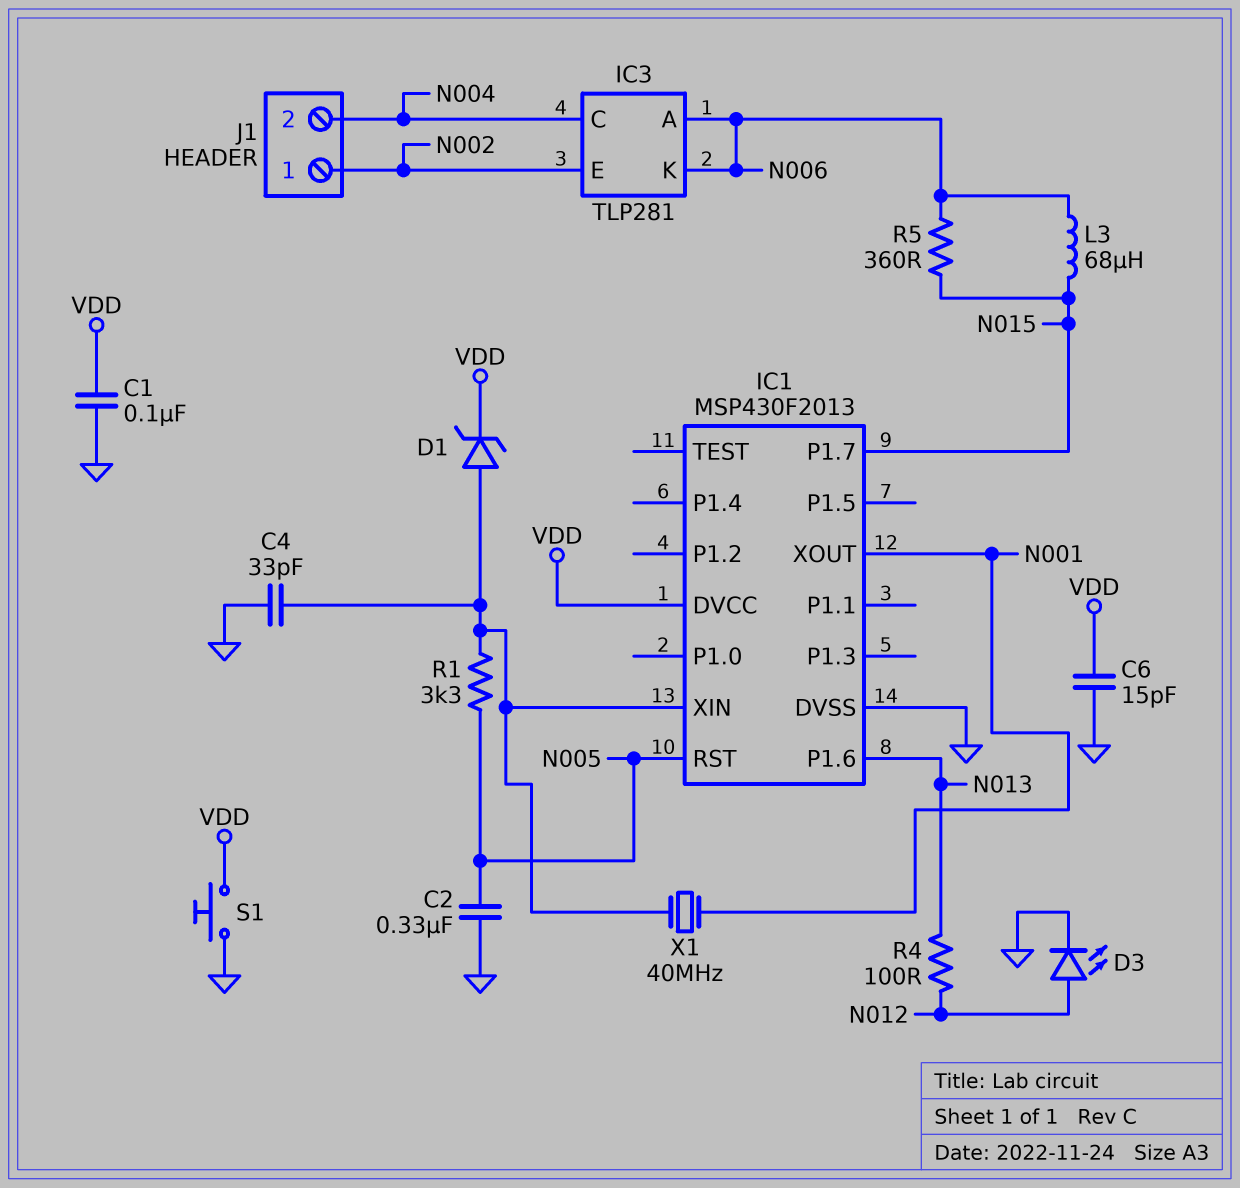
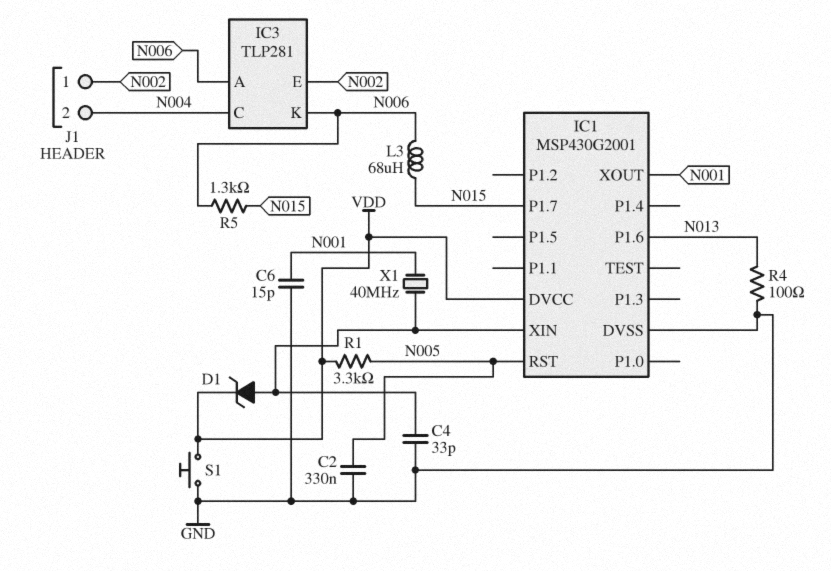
C1: 100nF (GND, VDD) -> none
C6: 15pF (GND, VDD) -> 15pF (GND, N001)
D3: LED (A N012, K GND) -> none
IC1: MSP430F2013 -> MSP430G2001
R1: 3.3k (IC1/XIN, N005) -> 3.3k (N005, VDD)
R4: 100 (N012, N013) -> 100 (GND, N013)
R5: 360 (N006, N015) -> 1.3k (N006, N015)

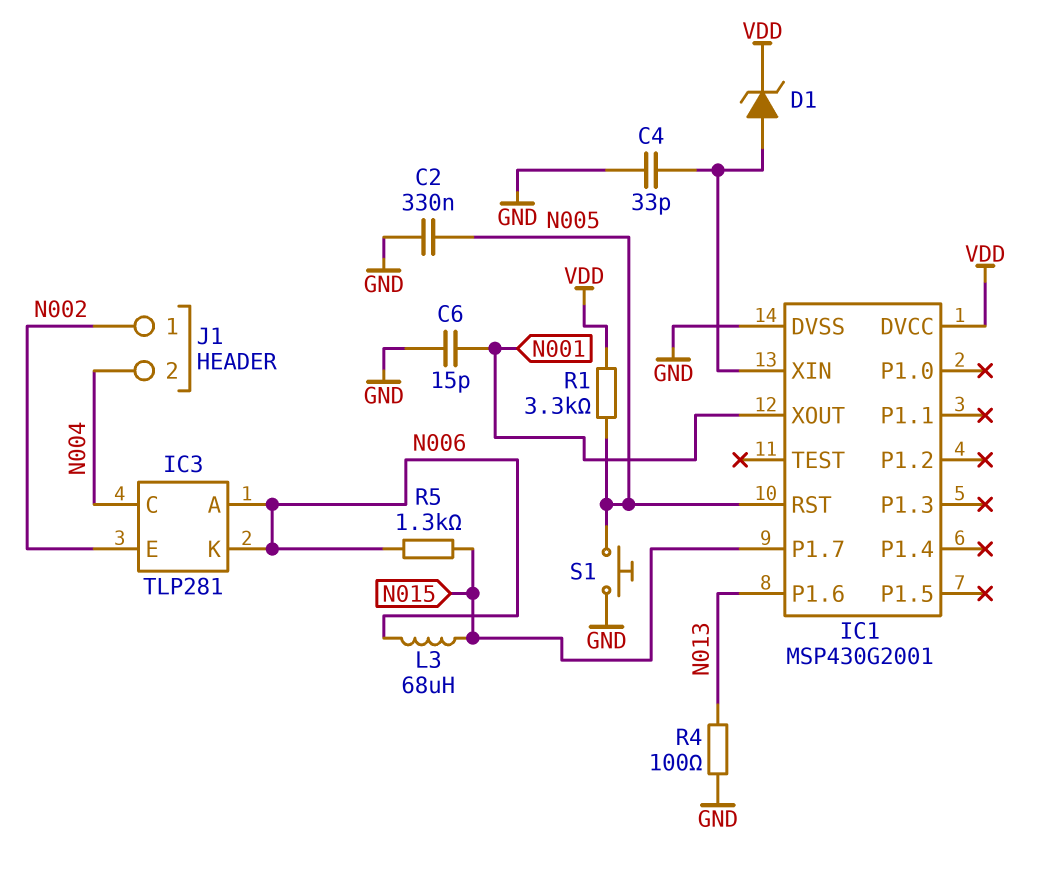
S1: button (GND, VDD) -> button (GND, N005)
X1: 40MHz (IC1/XIN, N001) -> none

